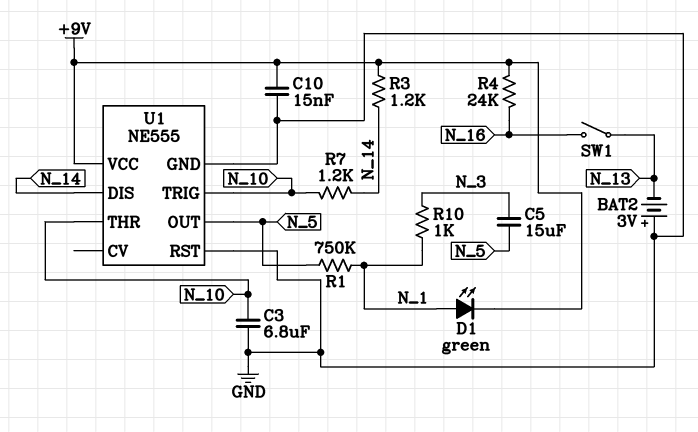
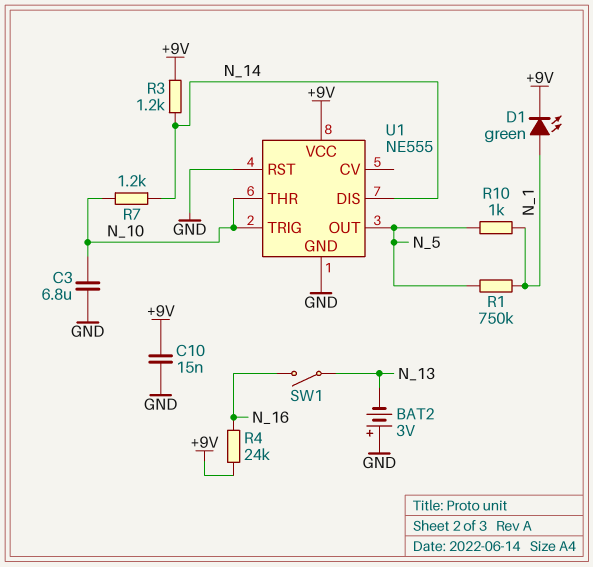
C5: 15uF (N_3, N_5) -> none
R10: 1k (N_1, N_3) -> 1k (N_1, N_5)

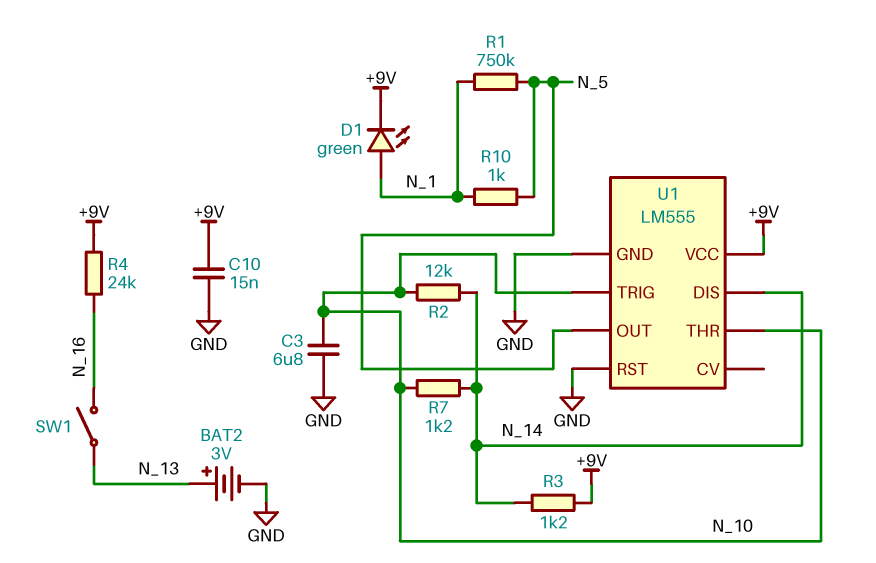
BAT2: 3V (plus GND, minus N_13) -> 3V (plus N_13, minus GND)
R2: none -> 12k (N_10, N_14)
U1: NE555 -> LM555

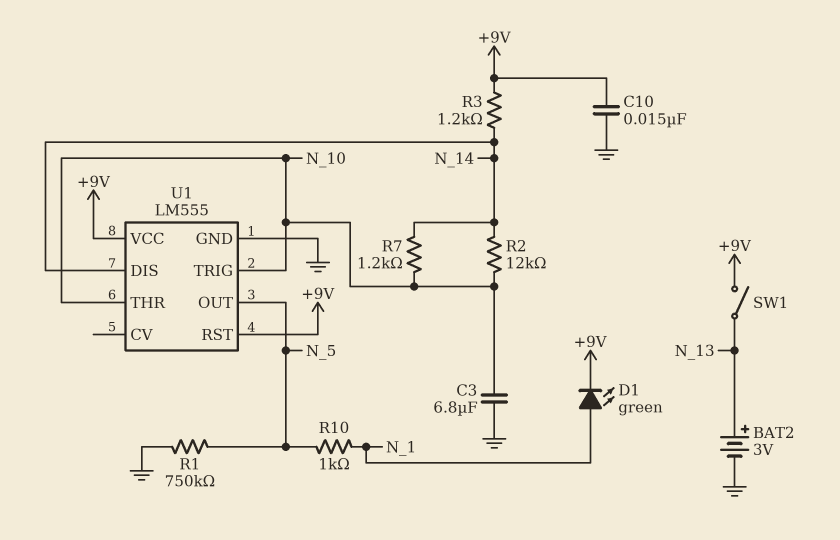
R1: 750k (N_1, N_5) -> 750k (GND, N_5)
R4: 24k (+9V, N_16) -> none
SW1: switch (N_13, N_16) -> switch (+9V, N_13)
U1 pin RST: GND -> +9V

